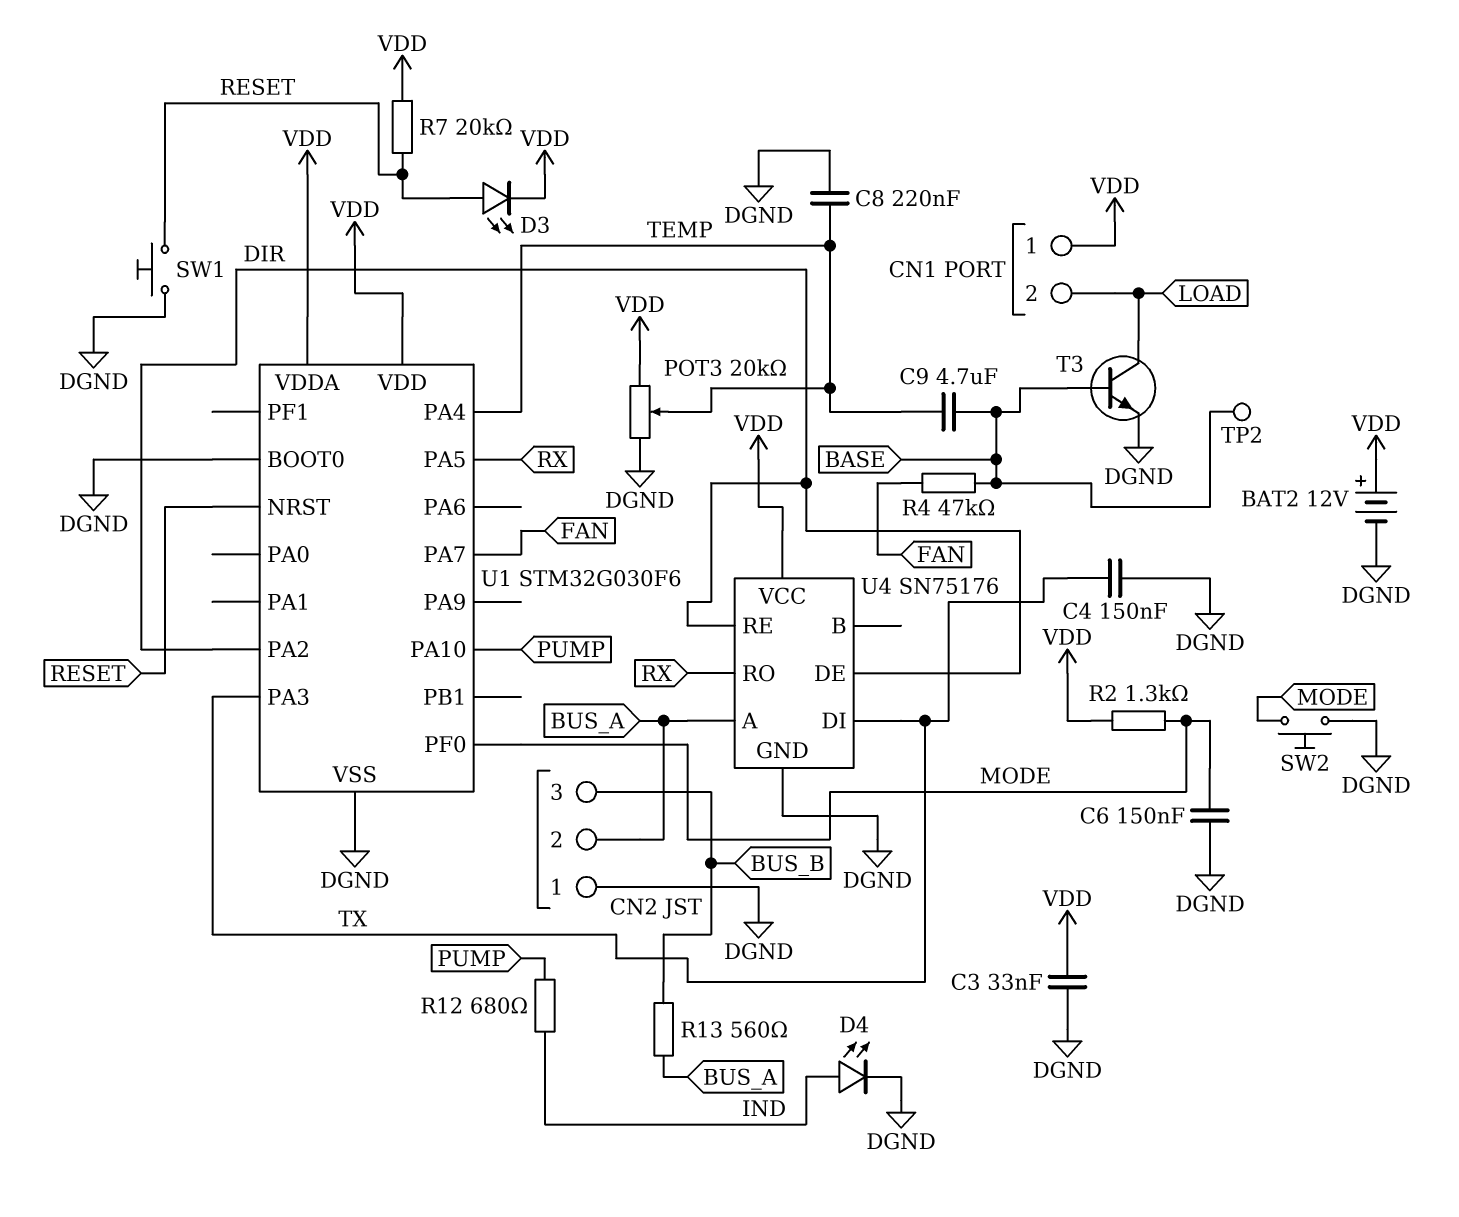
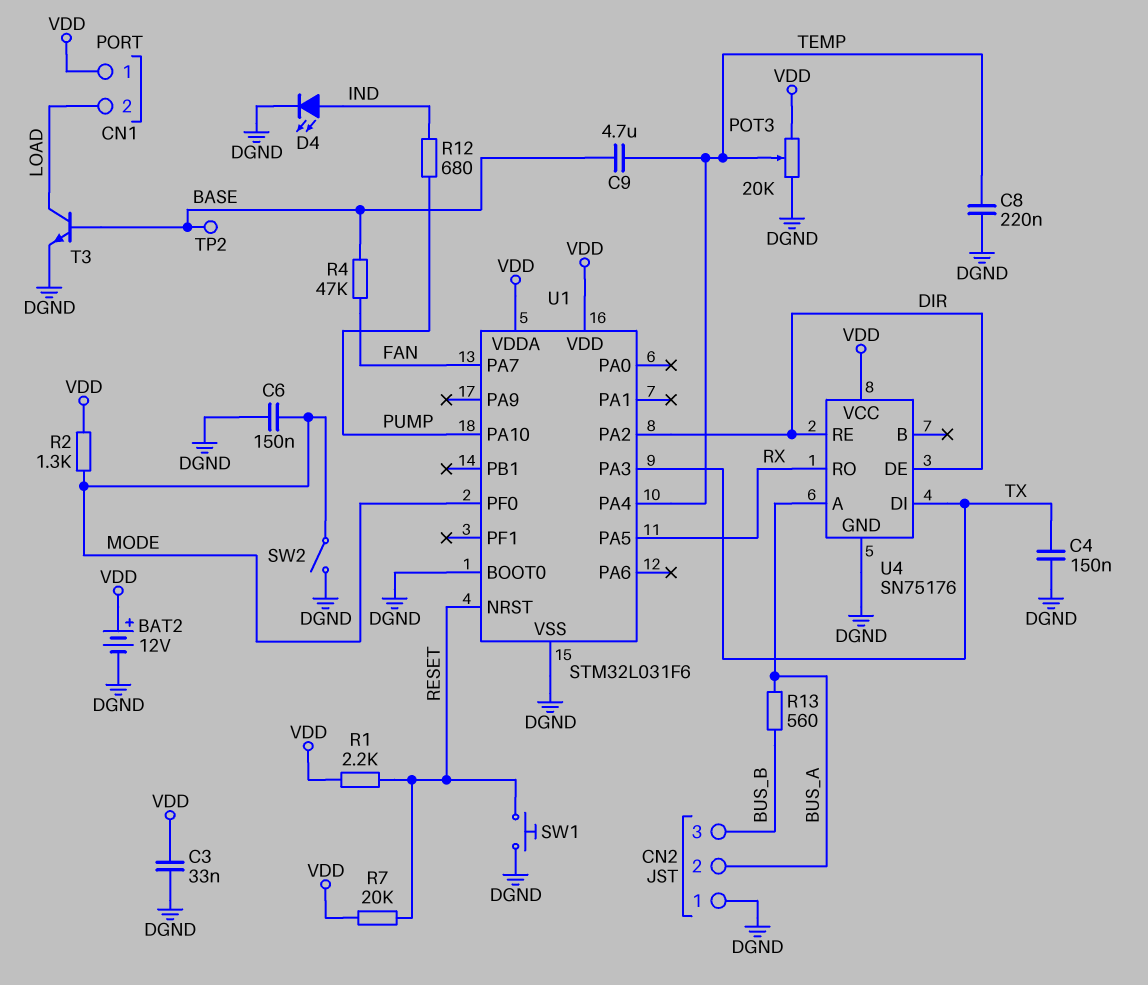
D3: LED (A RESET, K VDD) -> none
R1: none -> 2.2k (RESET, VDD)
SW2: button (DGND, MODE) -> switch (DGND, MODE)
U1: STM32G030F6 -> STM32L031F6

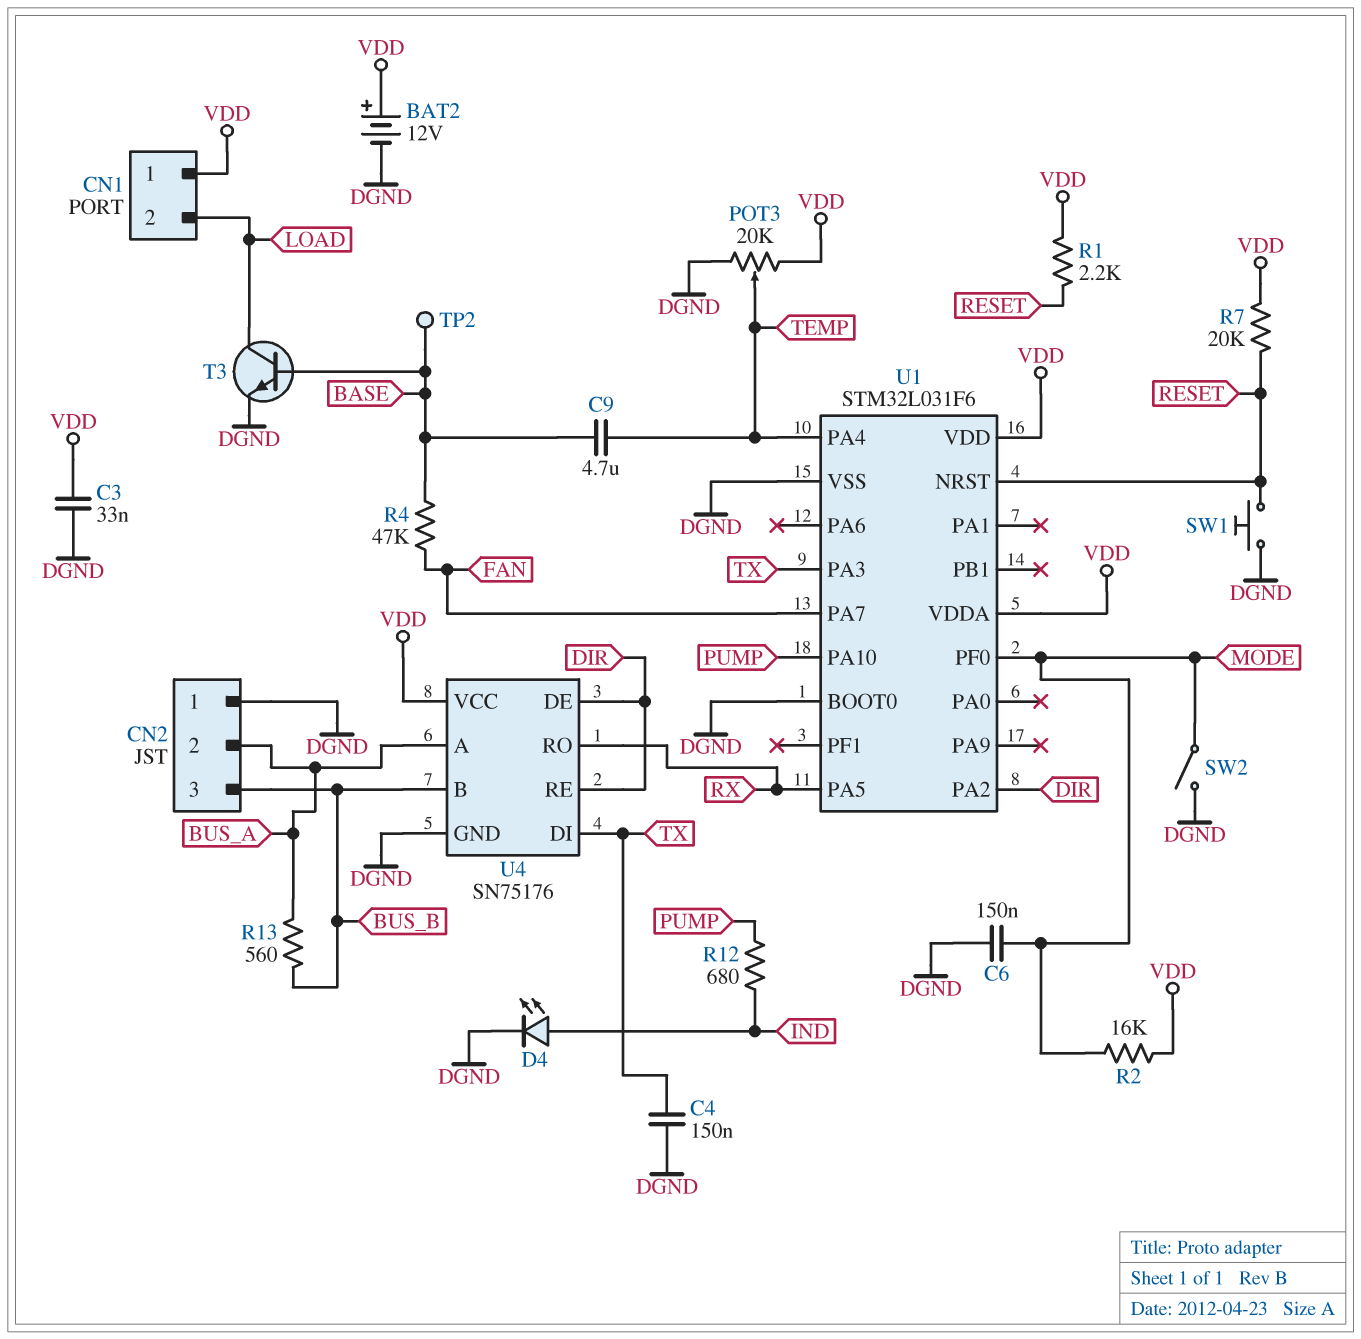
C8: 220nF (DGND, TEMP) -> none
R2: 1.3k (MODE, VDD) -> 16k (MODE, VDD)
U4 pin B: none -> BUS_B

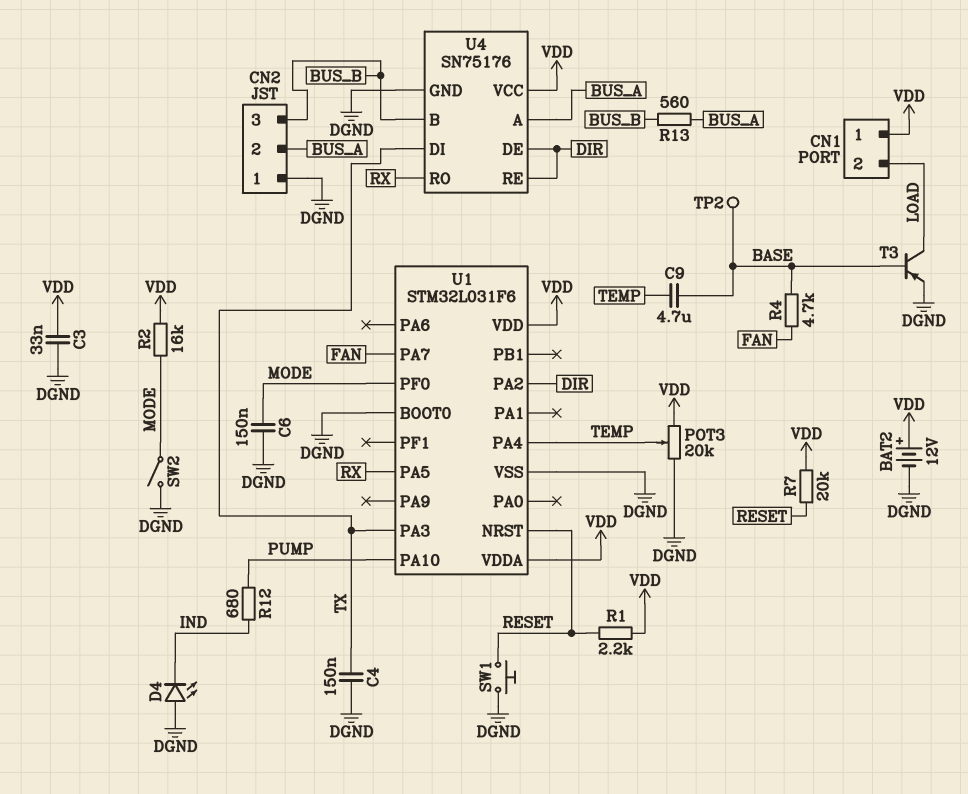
D4: LED (A IND, K DGND) -> LED (A DGND, K IND)
R4: 47k (BASE, FAN) -> 4.7k (BASE, FAN)
T3: NPN (B BASE, C LOAD, E DGND) -> PNP (B BASE, C LOAD, E DGND)

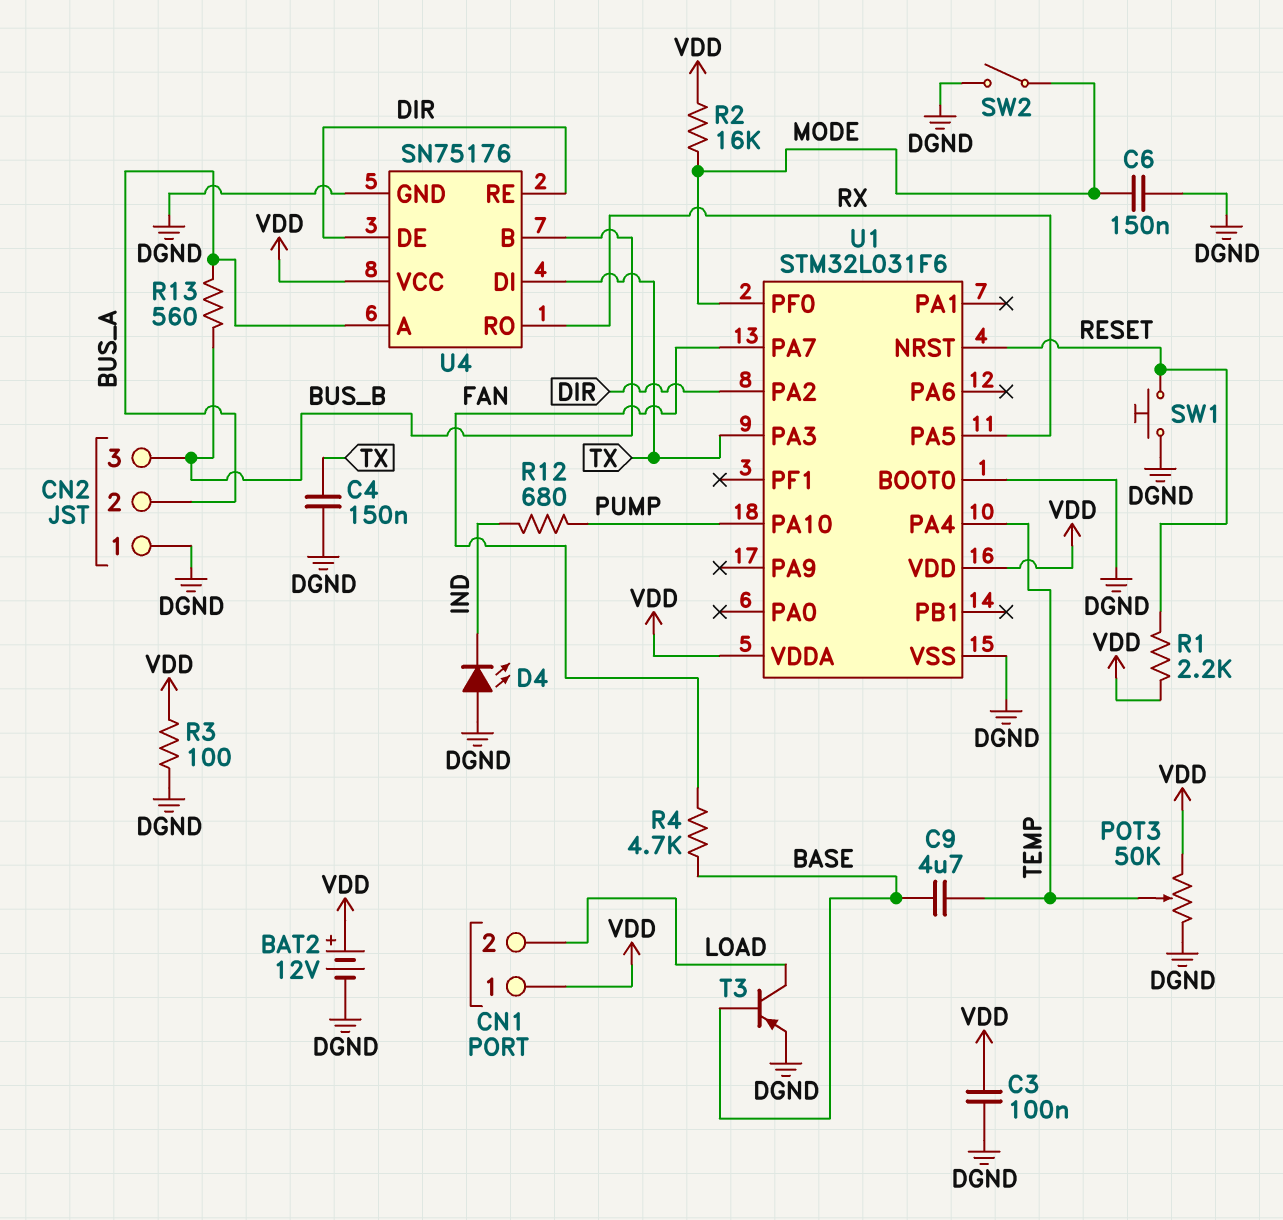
C3: 33nF (DGND, VDD) -> 100nF (DGND, VDD)
POT3: 20k (DGND, VDD, wiper TEMP) -> 50k (DGND, VDD, wiper TEMP)
R3: none -> 100 (DGND, VDD)
R7: 20k (RESET, VDD) -> none
TP2: test point (BASE) -> none

